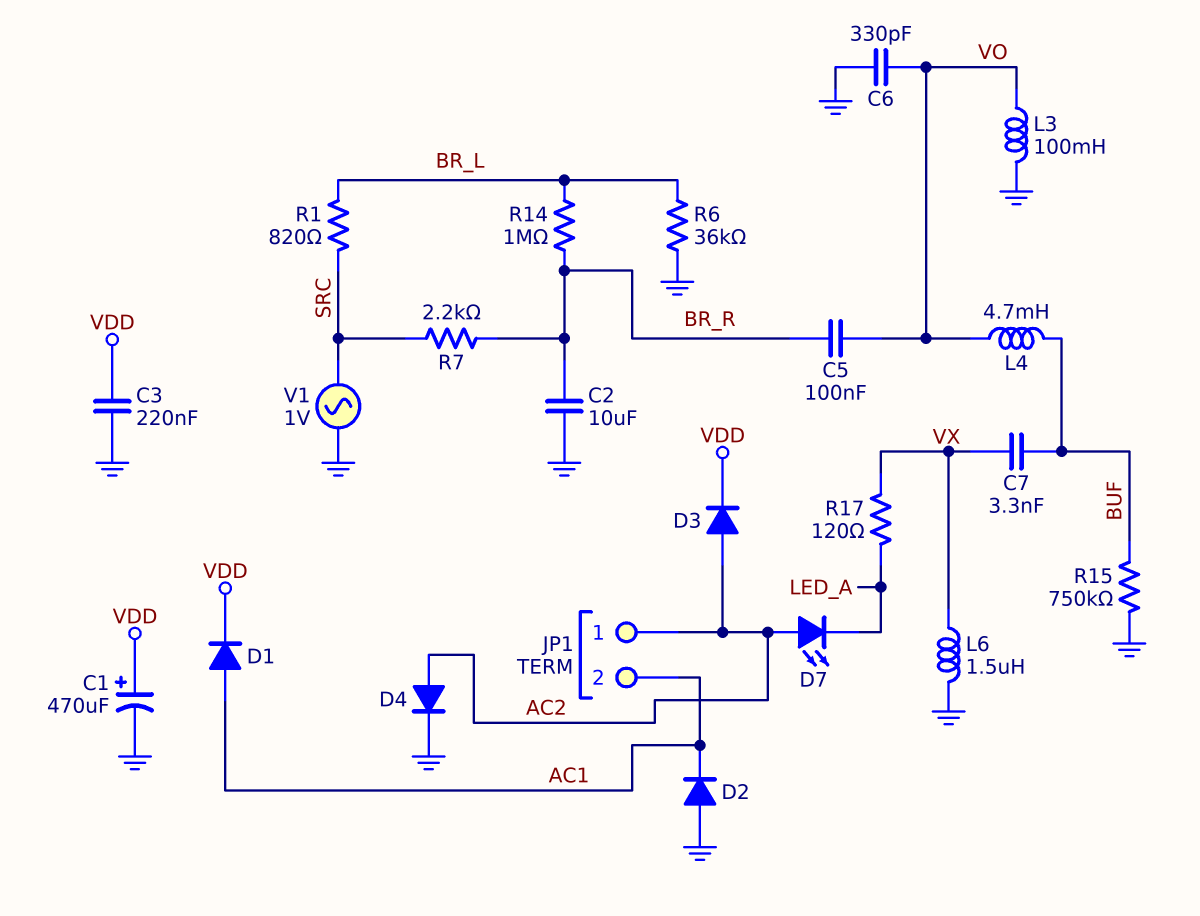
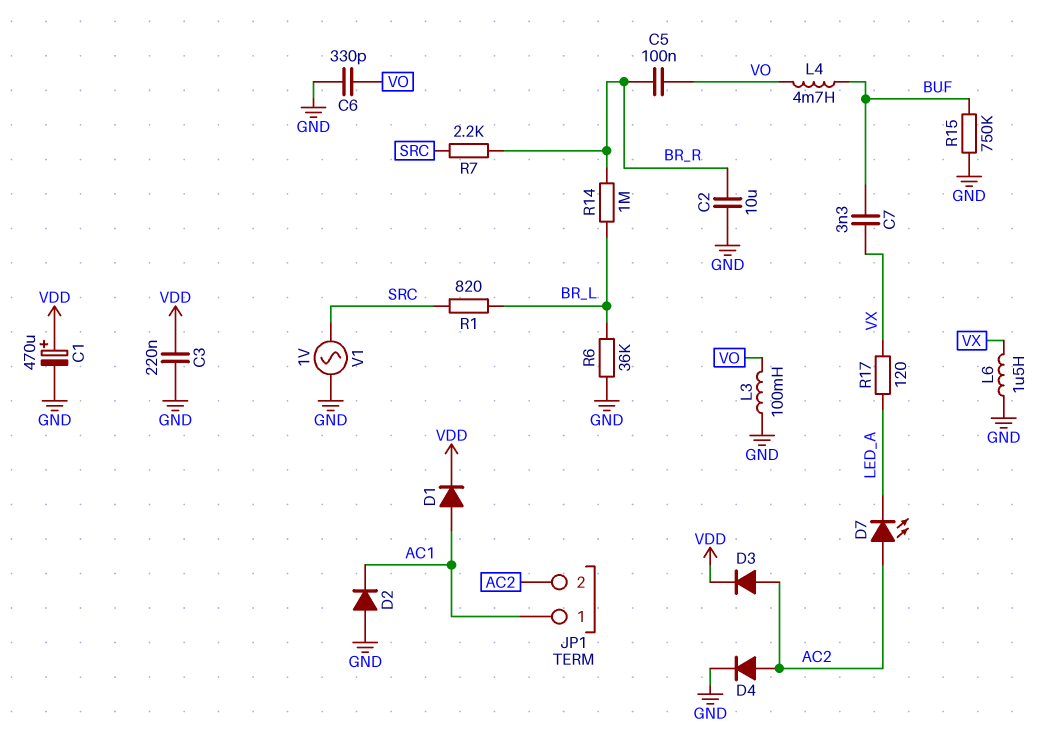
JP1 pin 1: AC2 -> AC1
JP1 pin 2: AC1 -> AC2

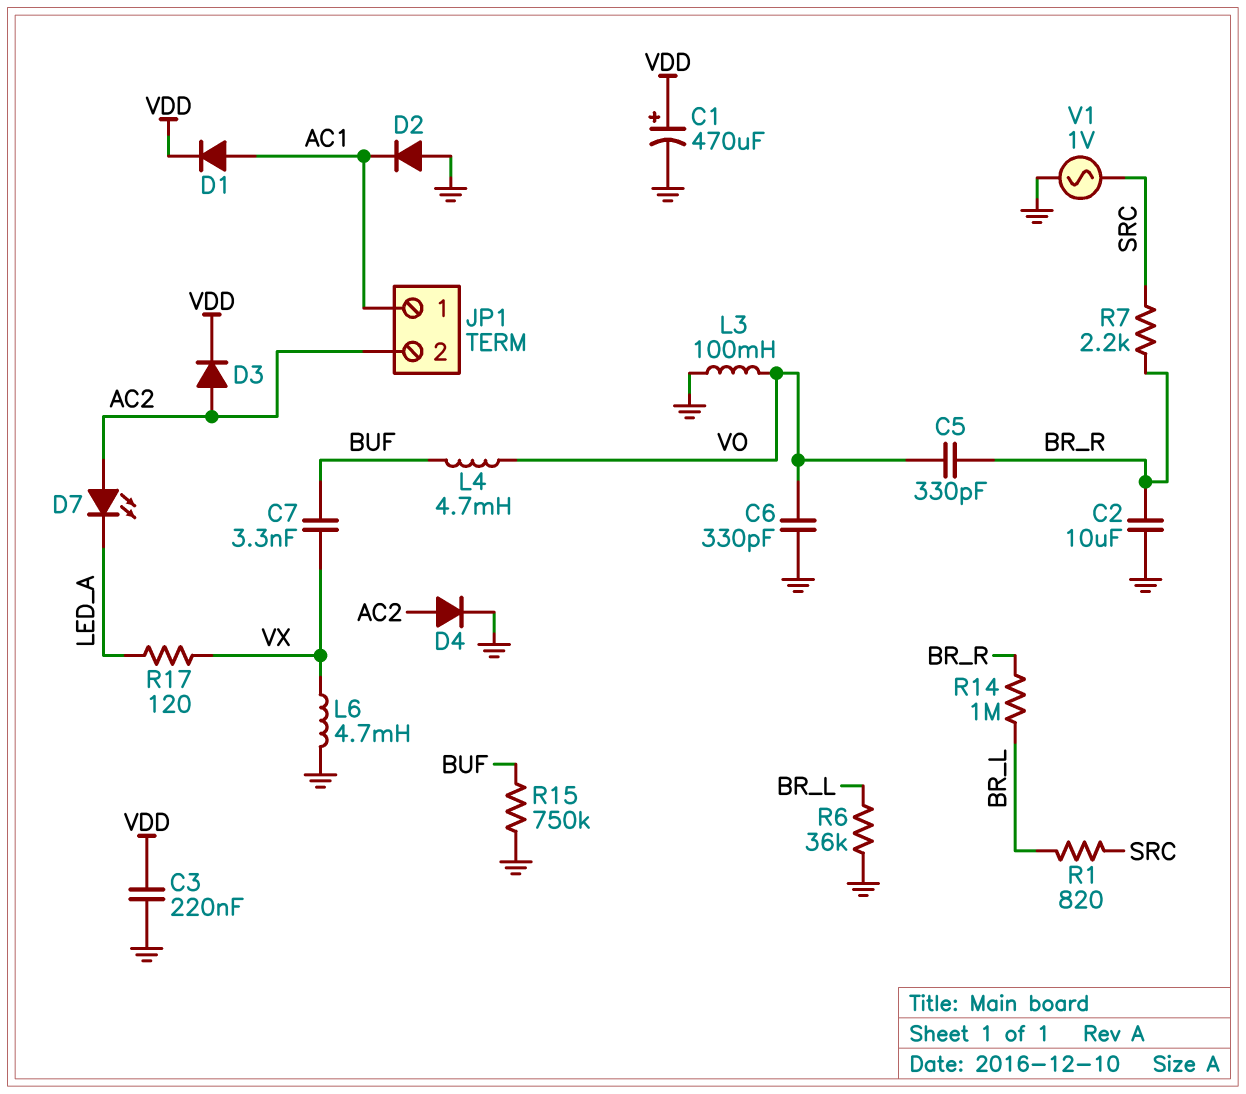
C5: 100nF (BR_R, VO) -> 330pF (BR_R, VO)
L6: 1.5uH (GND, VX) -> 4.7mH (GND, VX)

